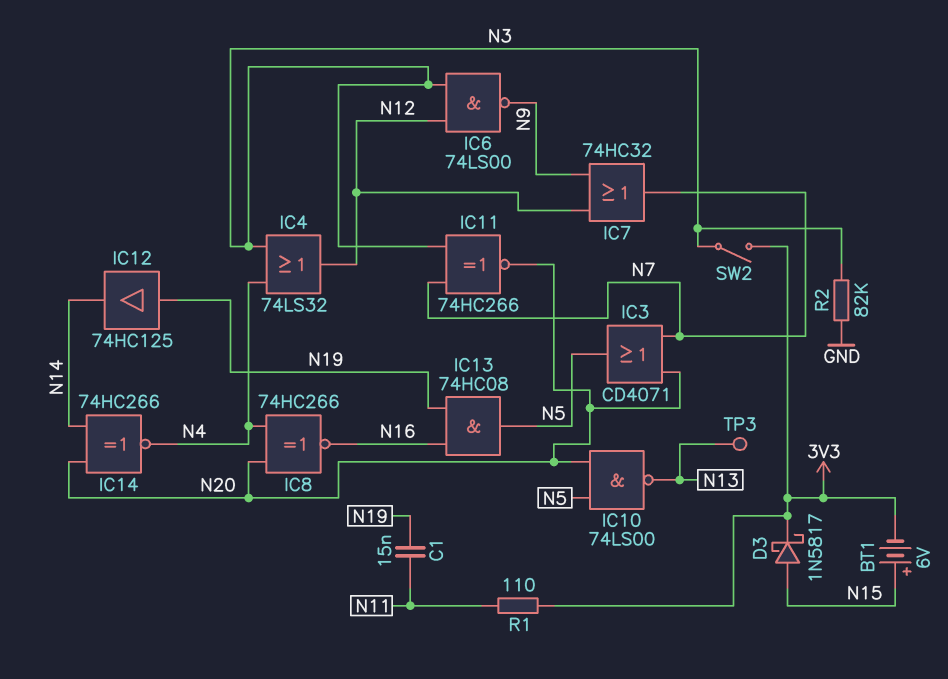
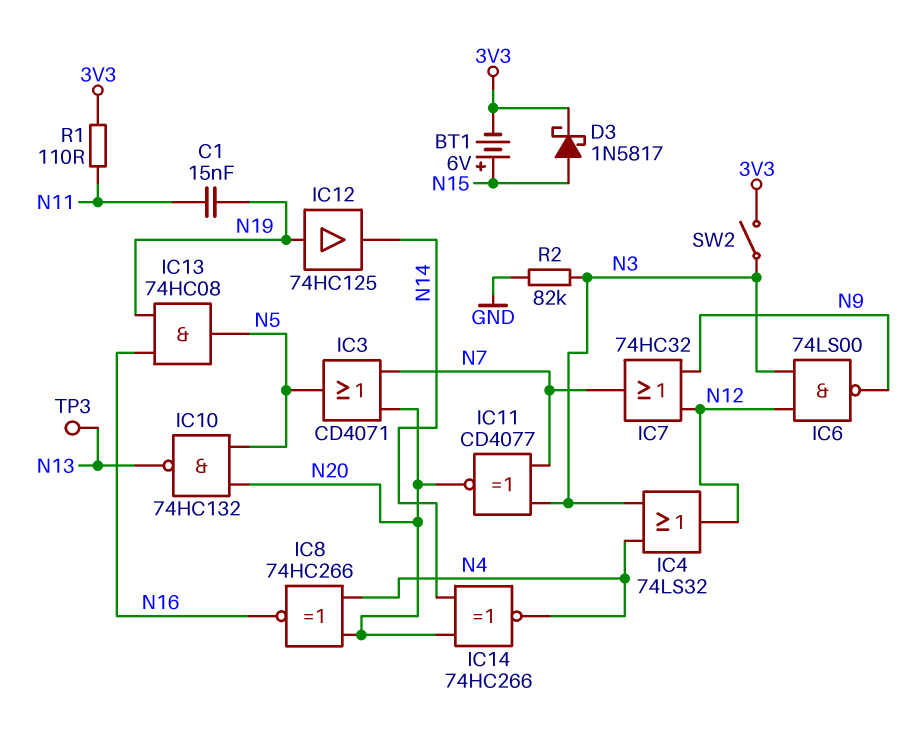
IC10: NAND 74LS00 (in N5, in N20, out N13) -> NAND 74HC132 (in N5, in N20, out N13)
IC11: XNOR 74HC266 (in N3, in N7, out N20) -> XNOR CD4077 (in N3, in N7, out N20)

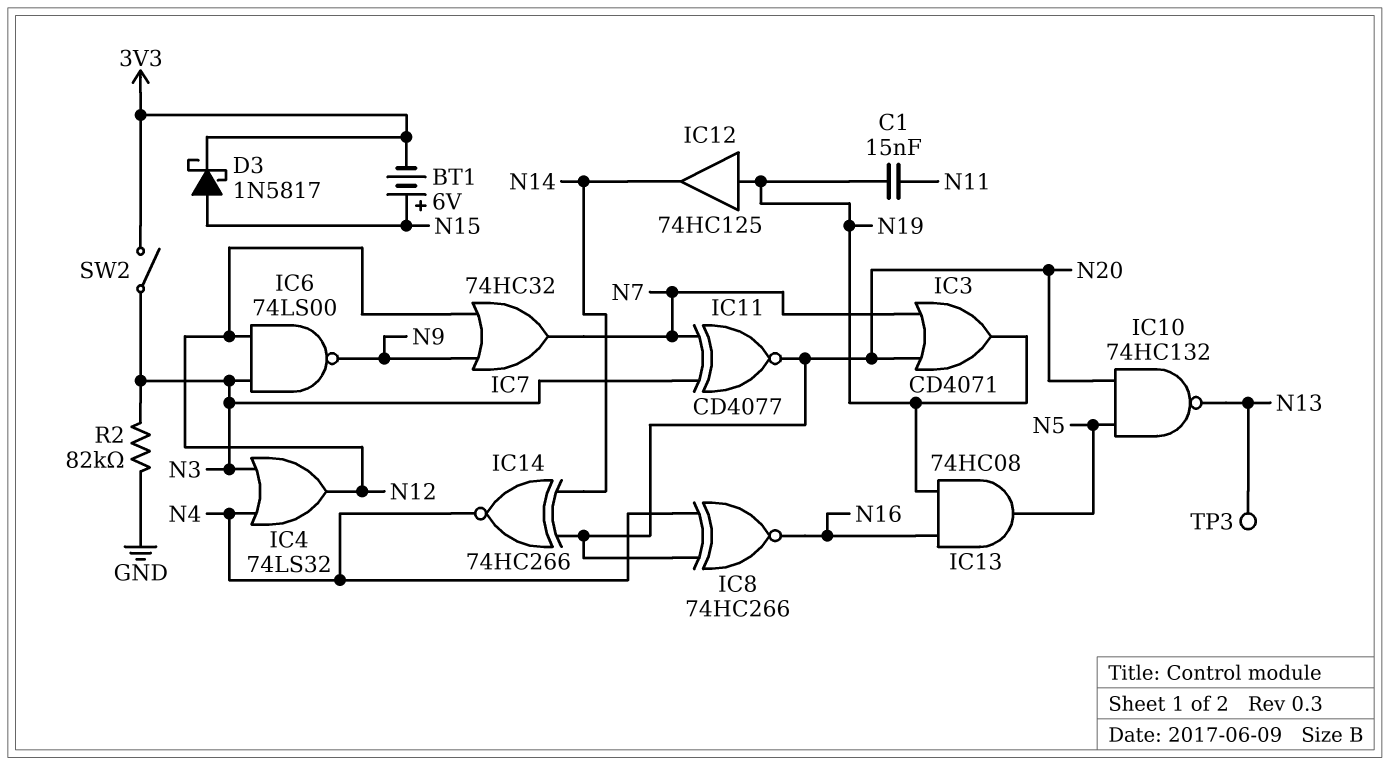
IC3: OR CD4071 (in N7, in N20, out N5) -> OR CD4071 (in N7, in N20, out N19)
R1: 110 (3V3, N11) -> none

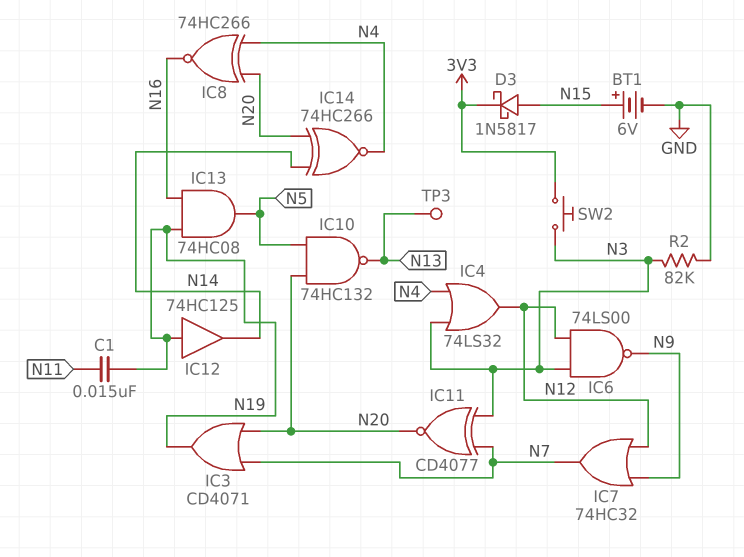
BT1: 6V (plus N15, minus 3V3) -> 6V (plus N15, minus GND)
SW2: switch (3V3, N3) -> button (3V3, N3)

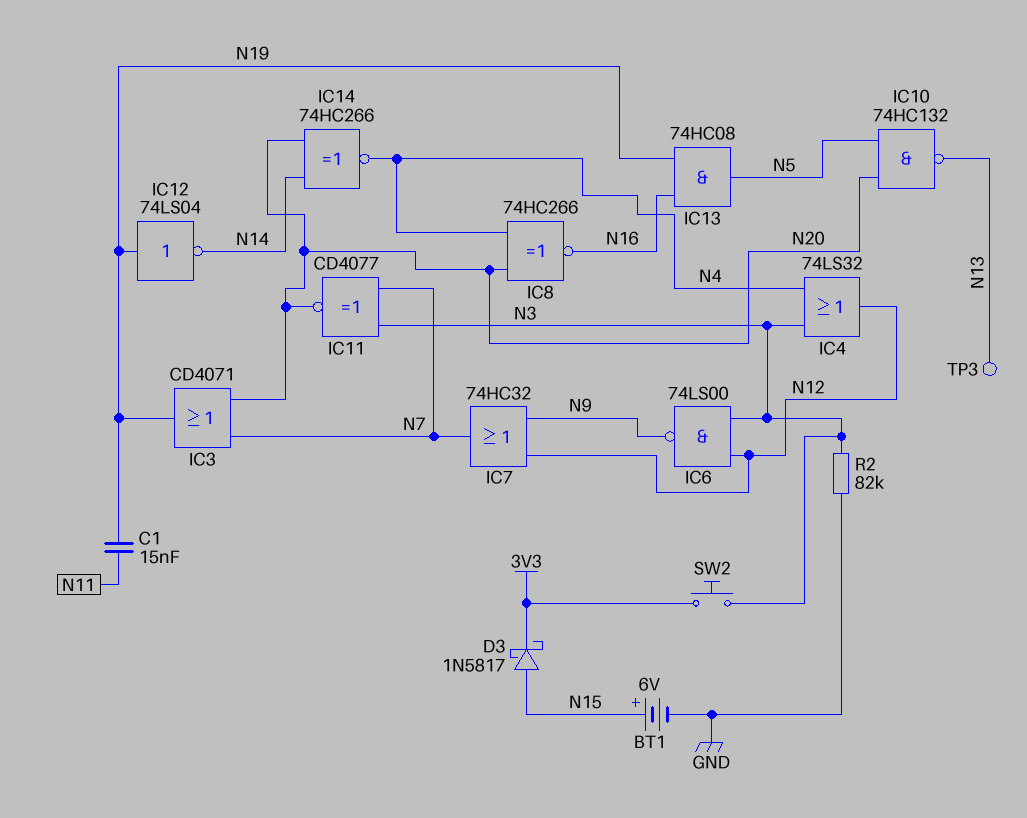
IC12: buffer 74HC125 (in N19, out N14) -> NOT 74LS04 (in N19, out N14)

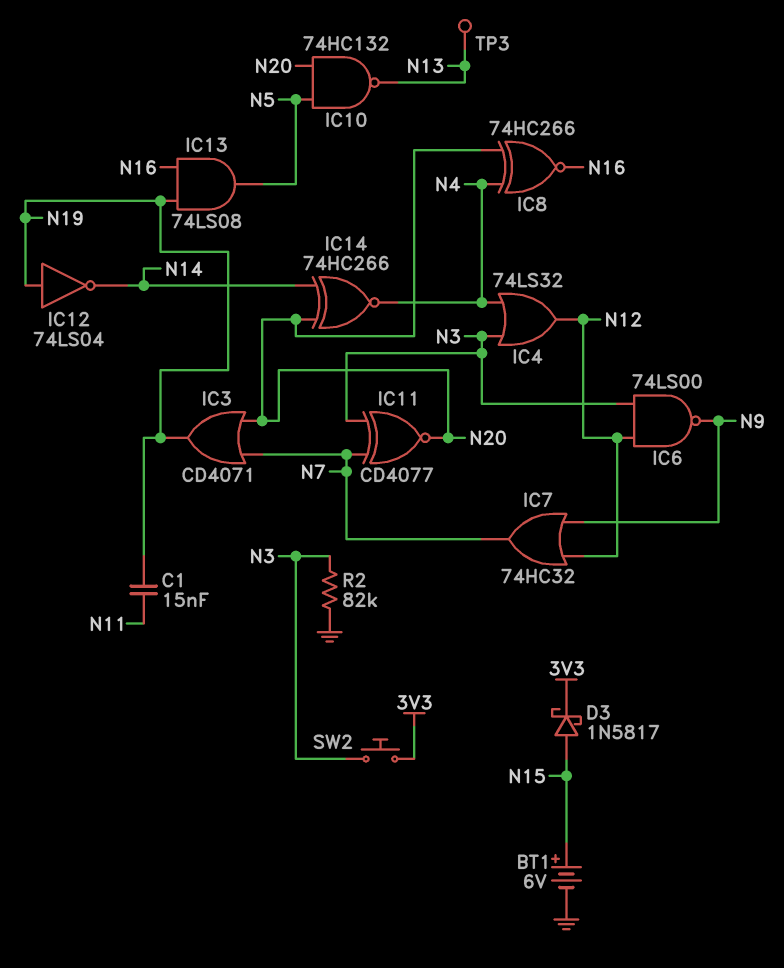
IC13: AND 74HC08 (in N16, in N19, out N5) -> AND 74LS08 (in N16, in N19, out N5)

